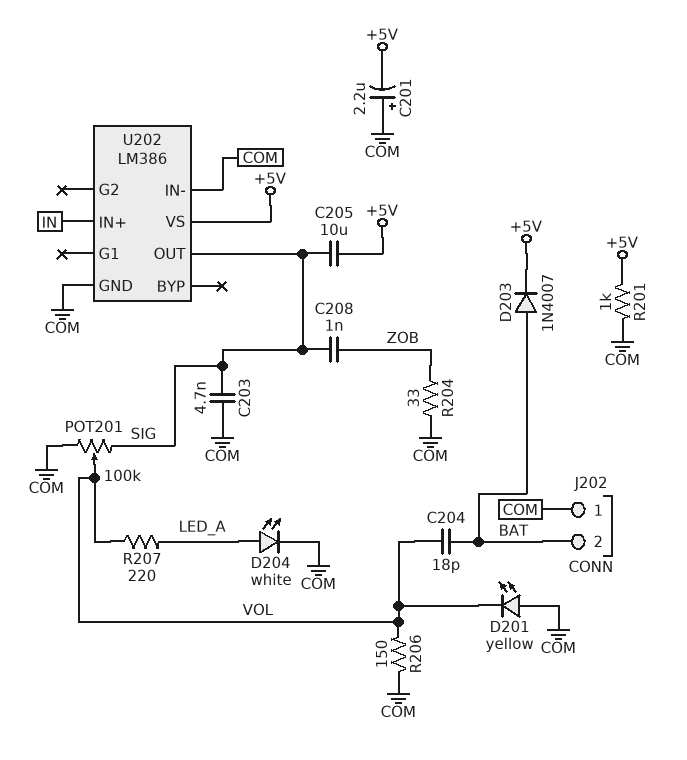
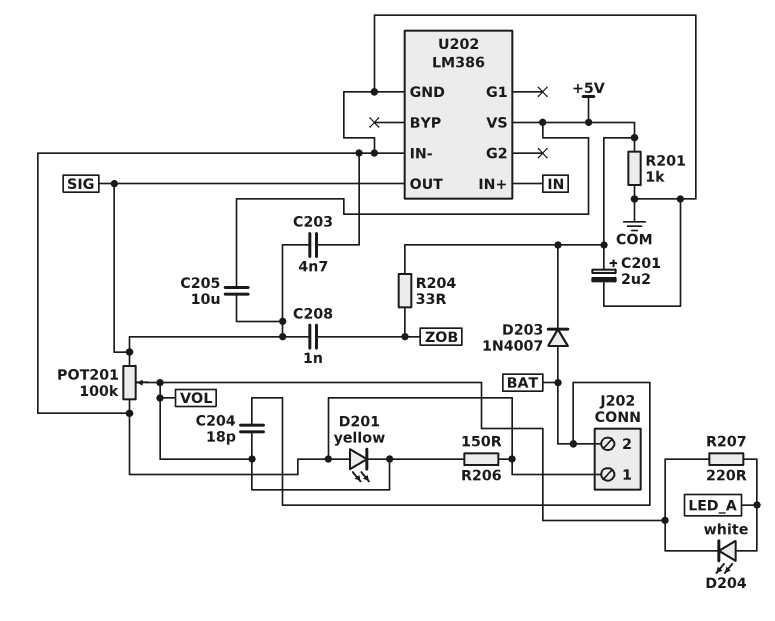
C201: 2.2uF (plus COM, minus +5V) -> 2.2uF (plus +5V, minus COM)
D204: LED white (A LED_A, K COM) -> LED white (A LED_A, K VOL)
R204: 33 (COM, ZOB) -> 33 (+5V, ZOB)

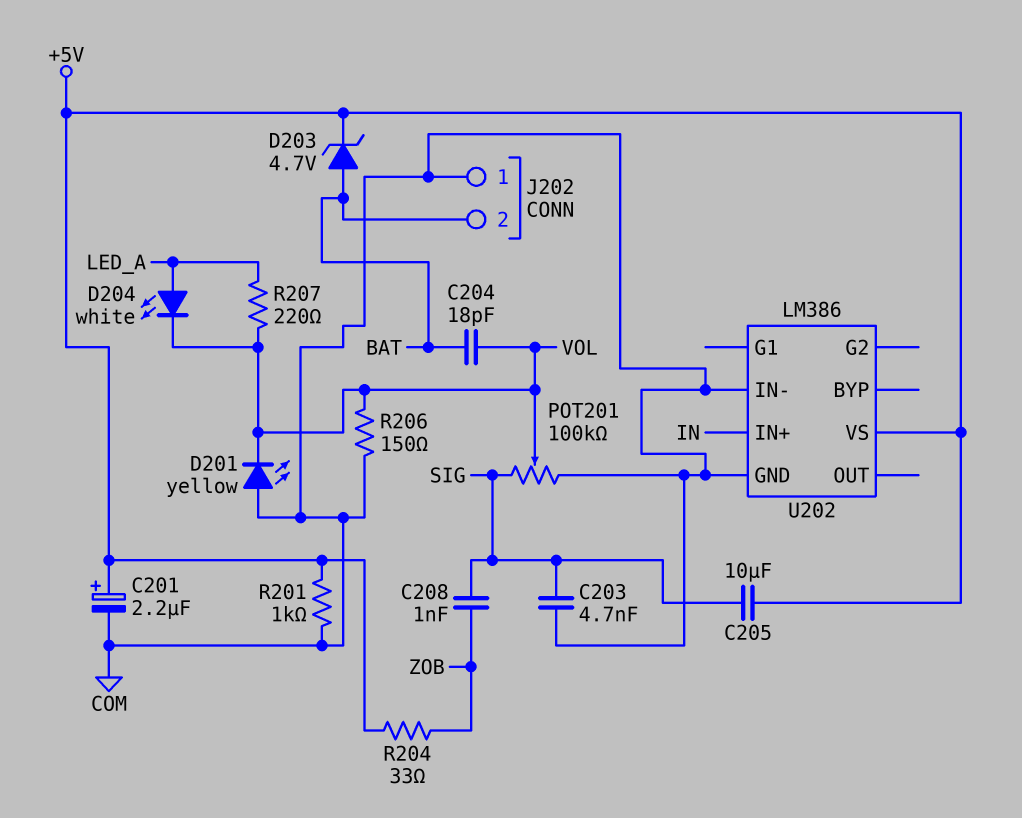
D203: diode 1N4007 (A BAT, K +5V) -> zener 4.7V (A BAT, K +5V)
U202 pin OUT: SIG -> none

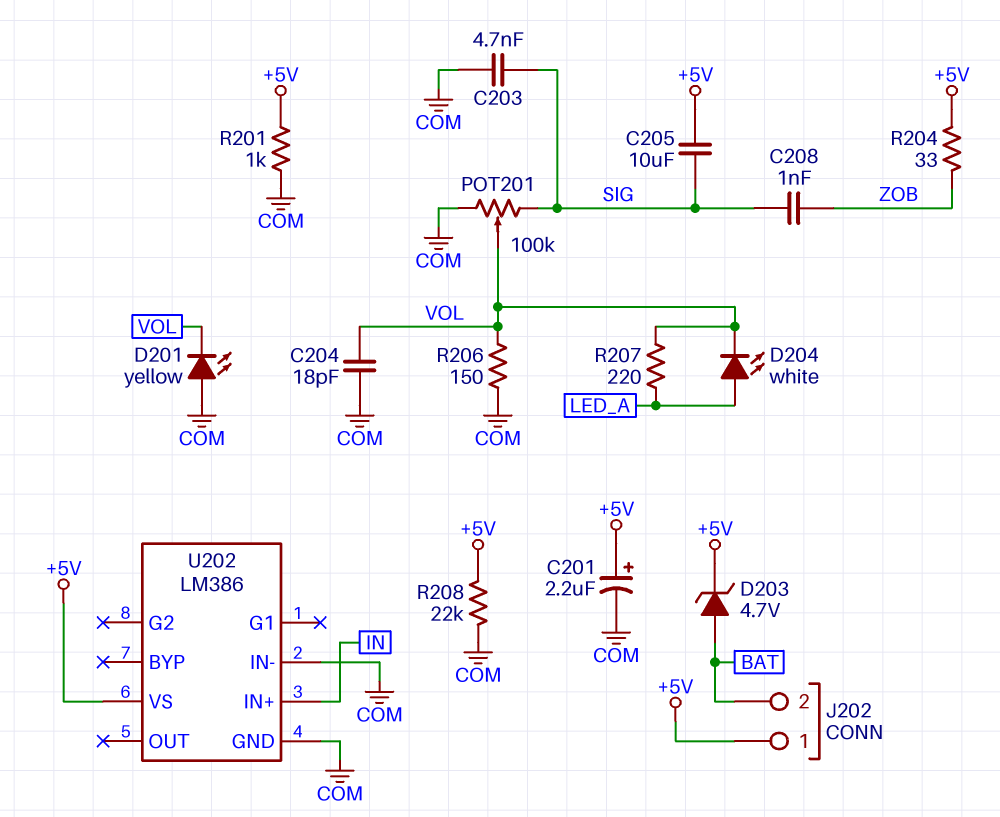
C204: 18pF (BAT, VOL) -> 18pF (COM, VOL)
J202 pin 1: COM -> +5V
R208: none -> 22k (+5V, COM)

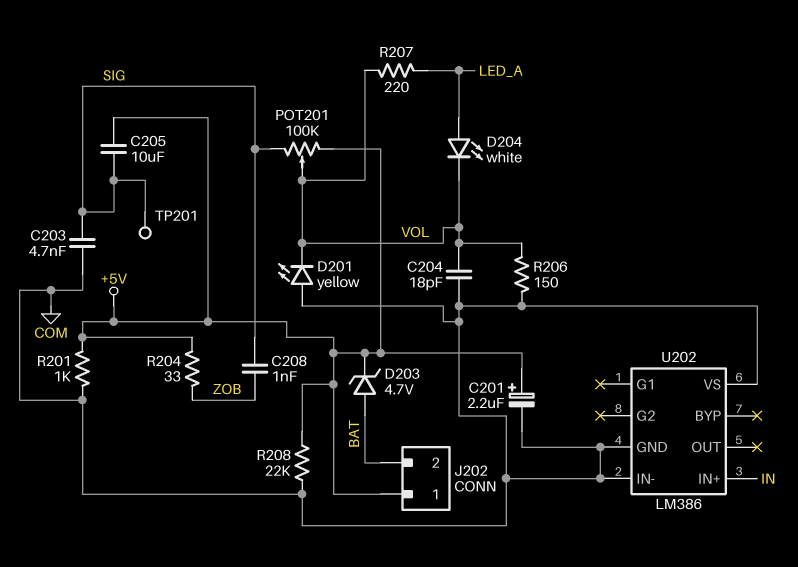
POT201: 100k (COM, SIG, wiper VOL) -> 100k (+5V, SIG, wiper VOL)
TP201: none -> test point (SIG)
U202 pin VS: +5V -> COM

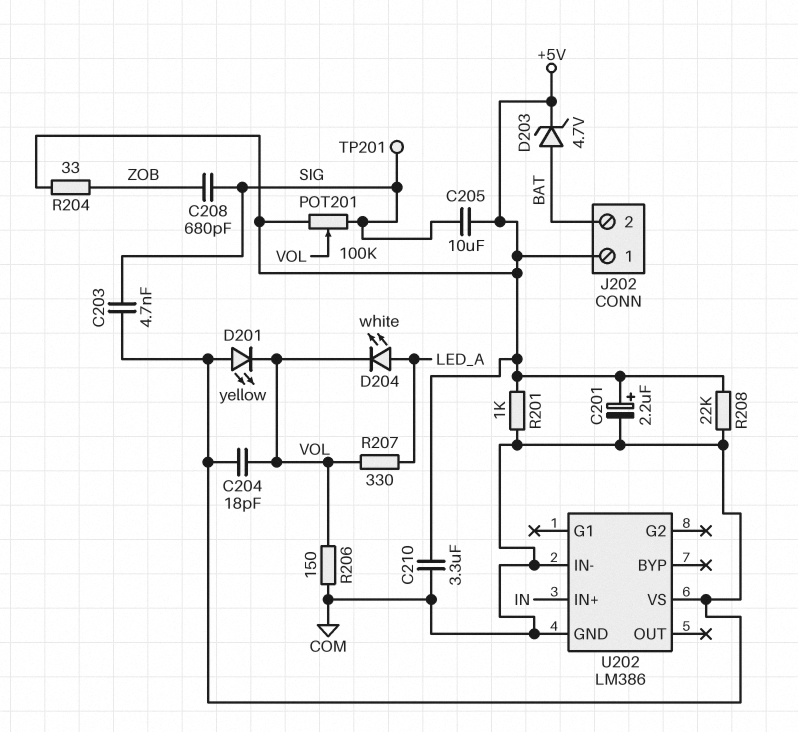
C208: 1nF (SIG, ZOB) -> 680pF (SIG, ZOB)
C210: none -> 3.3uF (+5V, COM)
R207: 220 (LED_A, VOL) -> 330 (LED_A, VOL)

